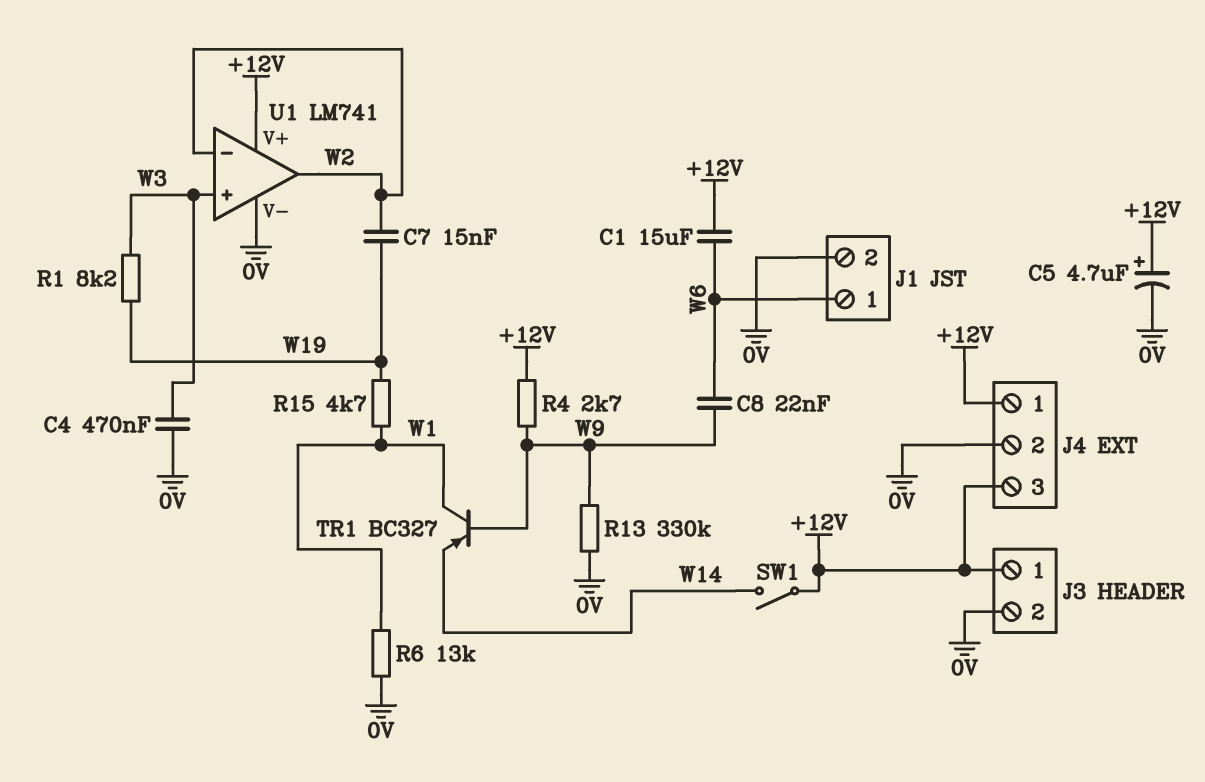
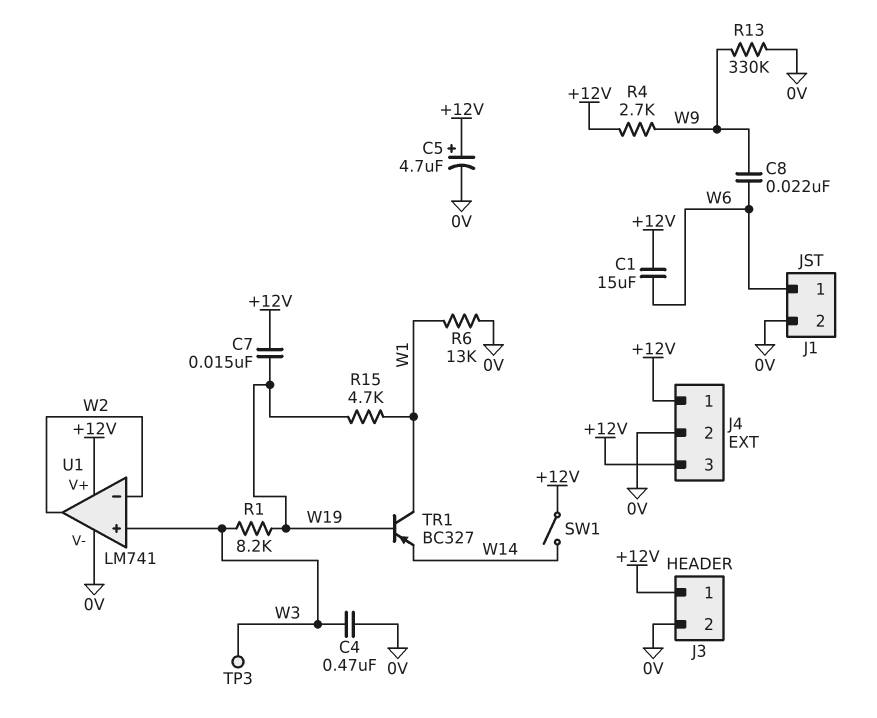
C7: 15nF (W2, W19) -> 15nF (+12V, W19)
TP3: none -> test point (W3)
TR1: PNP BC327 (B W9, C W1, E W14) -> PNP BC327 (B W19, C W1, E W14)

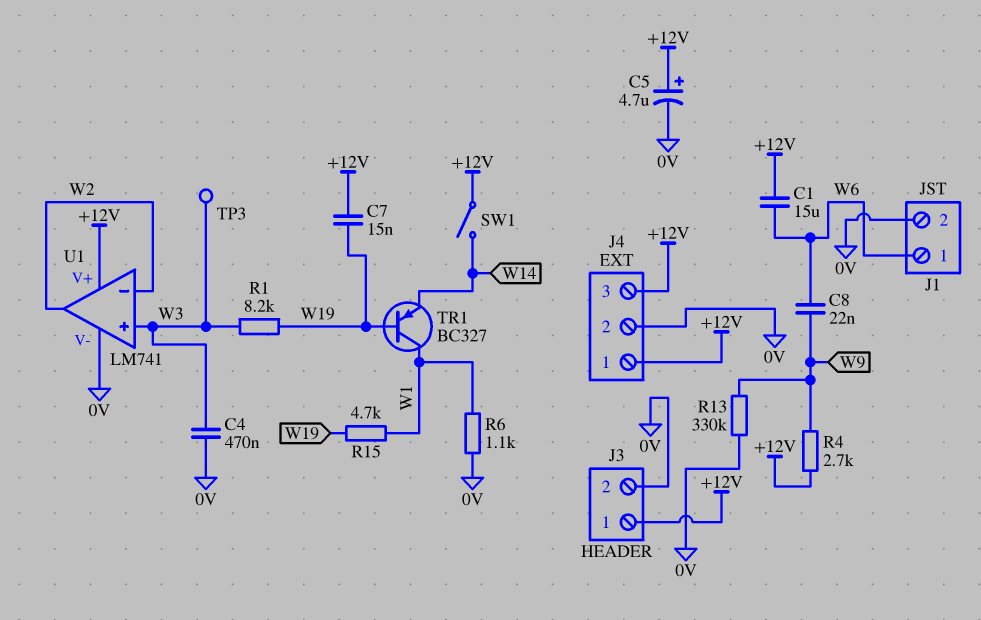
R6: 13k (0V, W1) -> 1.1k (0V, W1)

